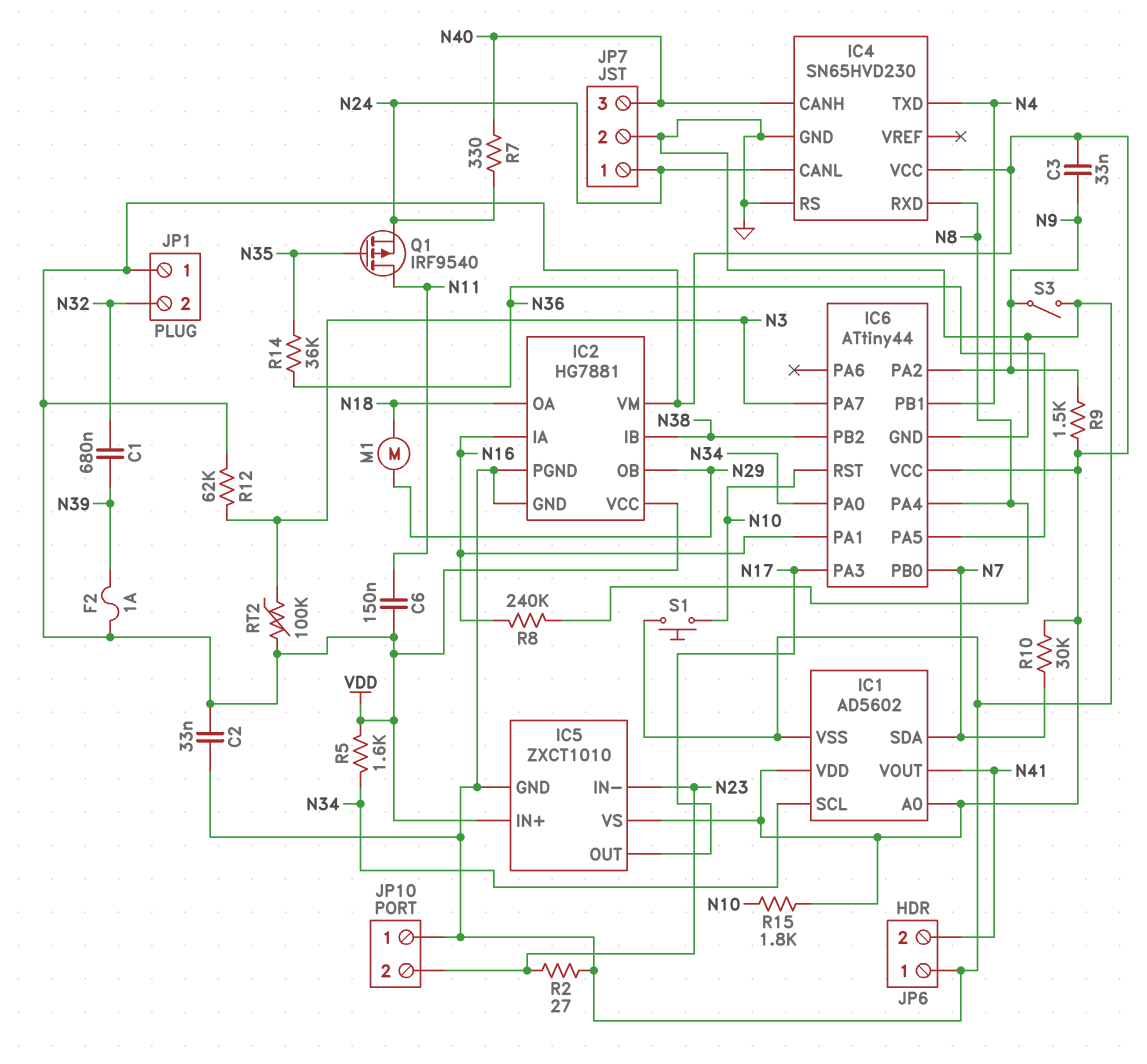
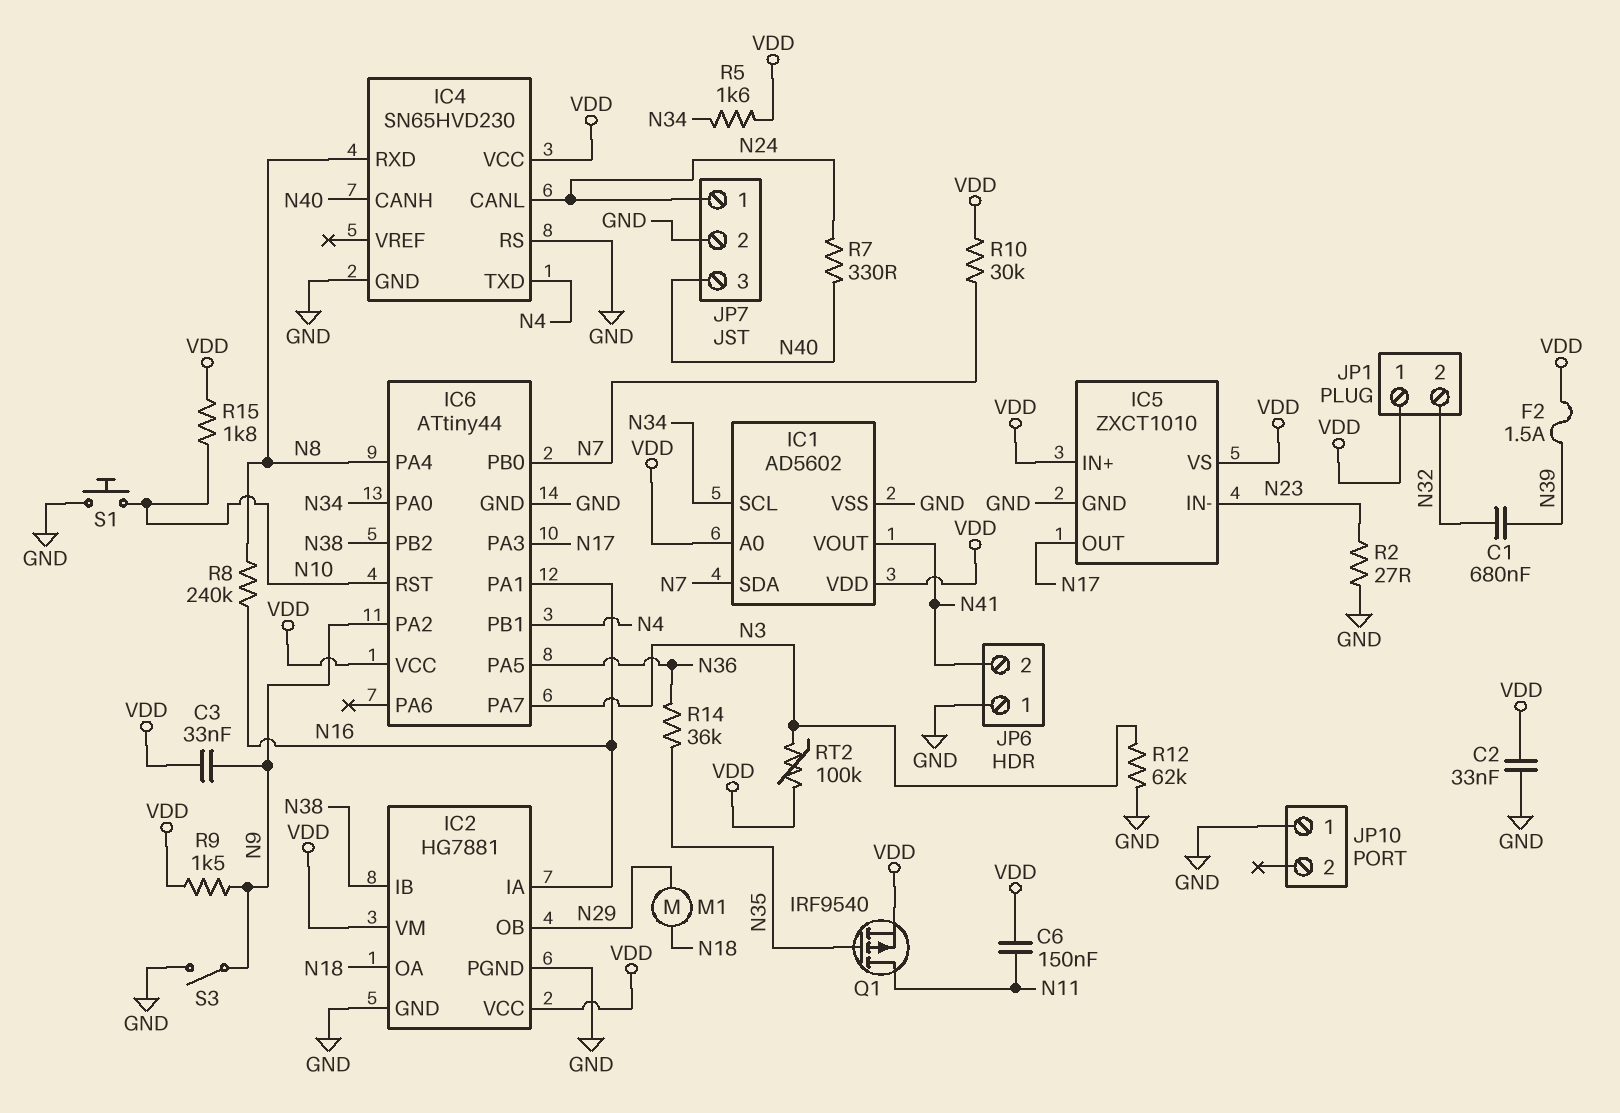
F2: 1A (N39, VDD) -> 1.5A (N39, VDD)
JP10 pin 2: N23 -> none
Q1: PMOS IRF9540 (G N35, D N11, S N24) -> PMOS IRF9540 (G N35, D N11, S VDD)
R12: 62k (N3, VDD) -> 62k (GND, N3)

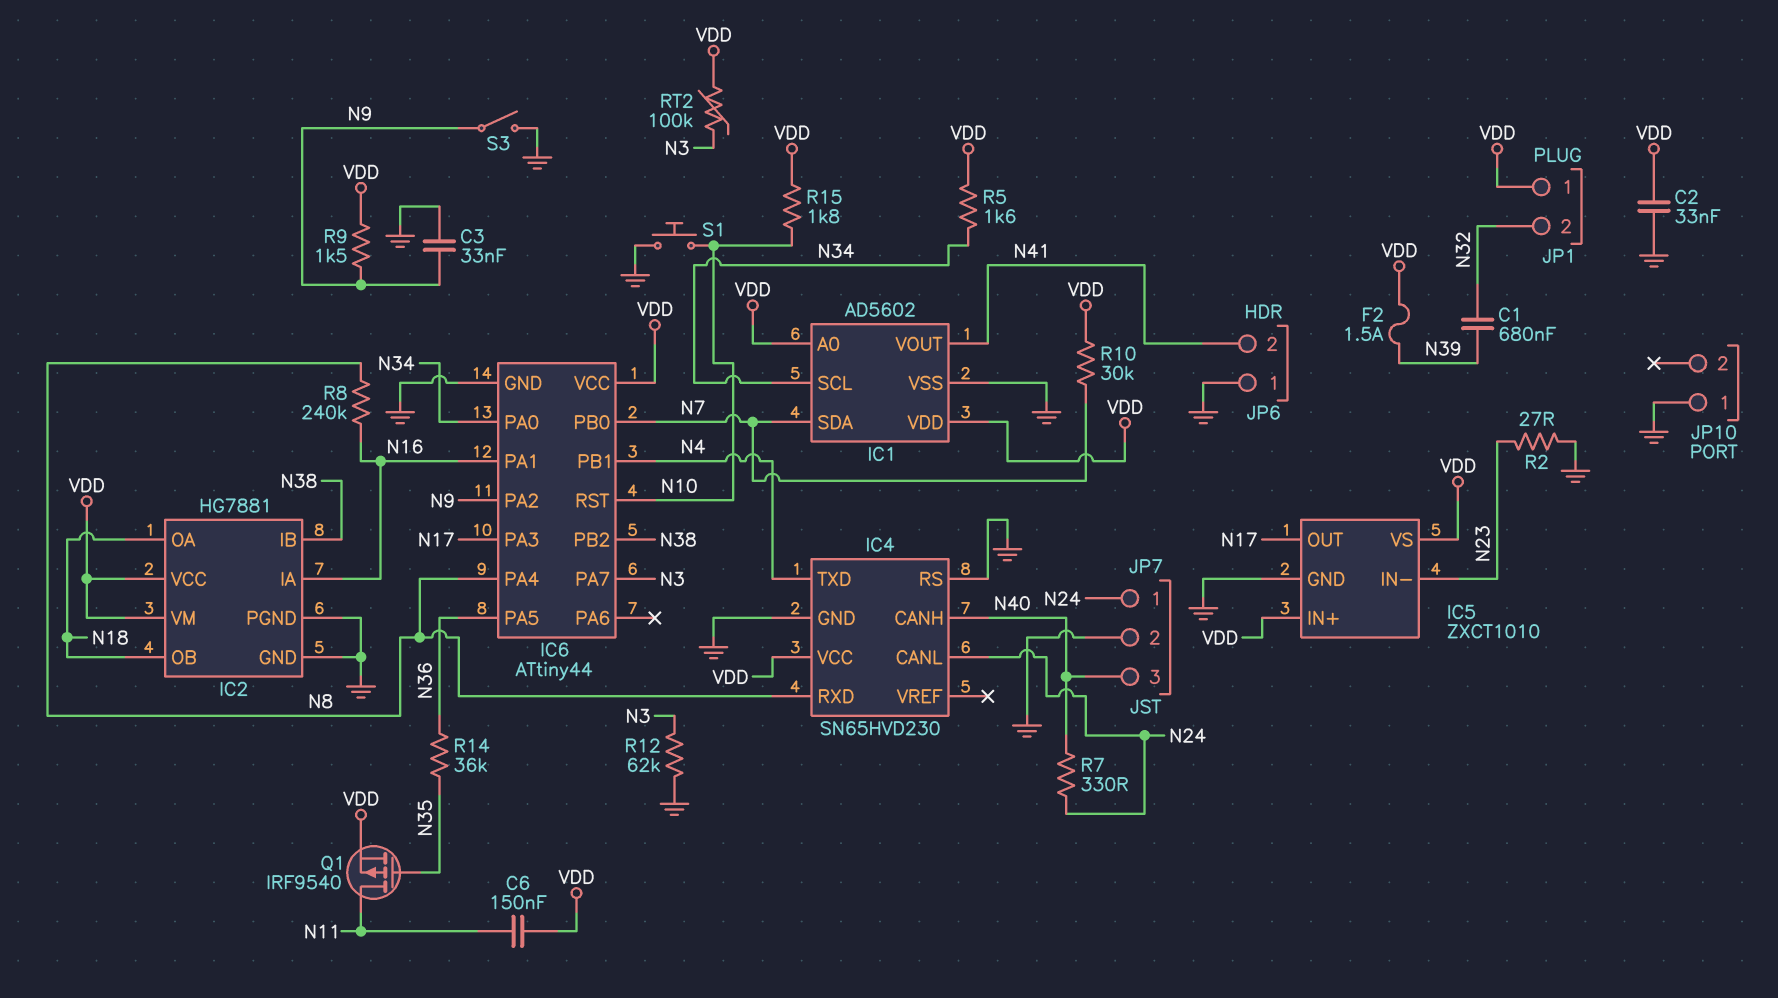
C3: 33nF (N9, VDD) -> 33nF (GND, N9)
IC2 pin OB: N29 -> N18
M1: motor (N18, N29) -> none

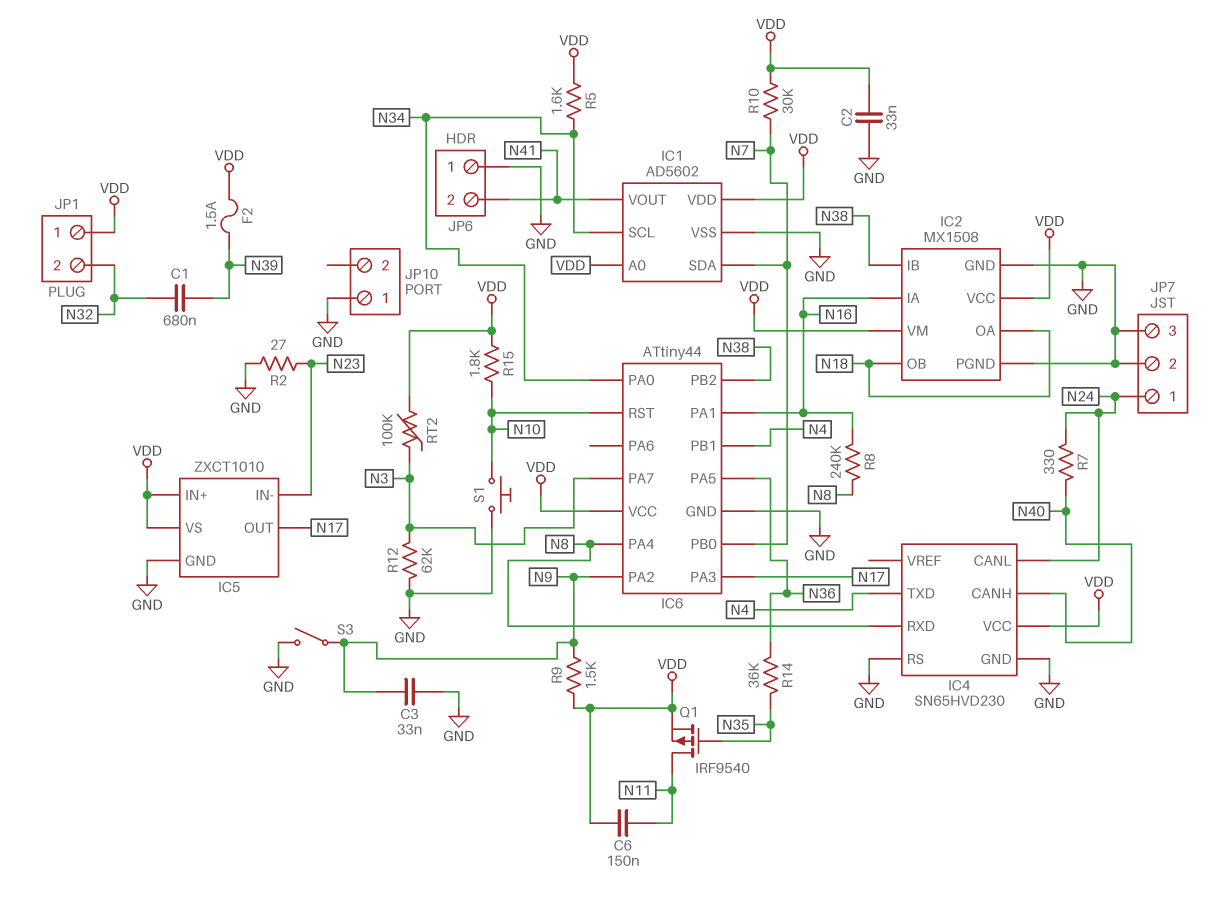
IC2: HG7881 -> MX1508
JP7 pin 3: N40 -> GND

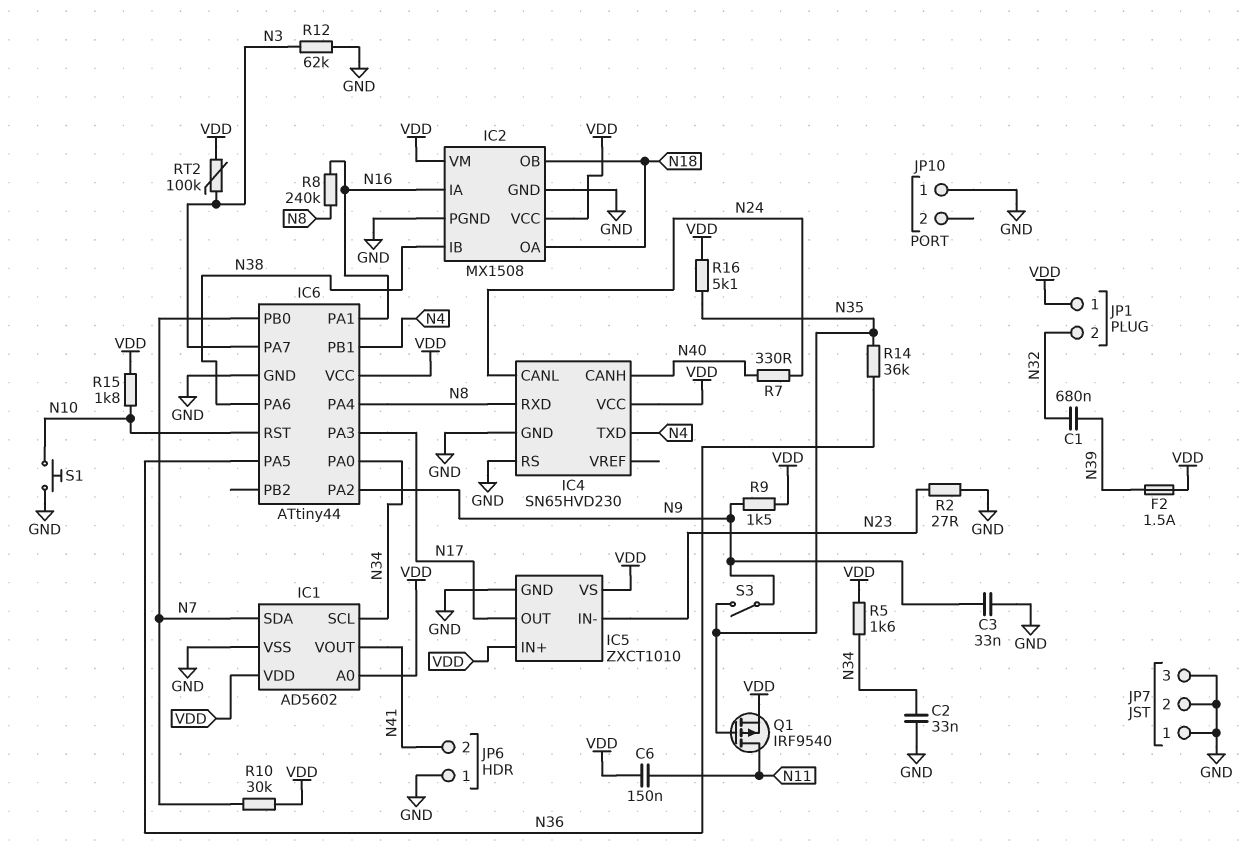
C2: 33nF (GND, VDD) -> 33nF (GND, N34)
IC6 pin PA6: none -> N38
IC6 pin PB2: N38 -> none
JP7 pin 1: N24 -> GND
R16: none -> 5.1k (N35, VDD)
S3: switch (GND, N9) -> switch (N9, N35)

